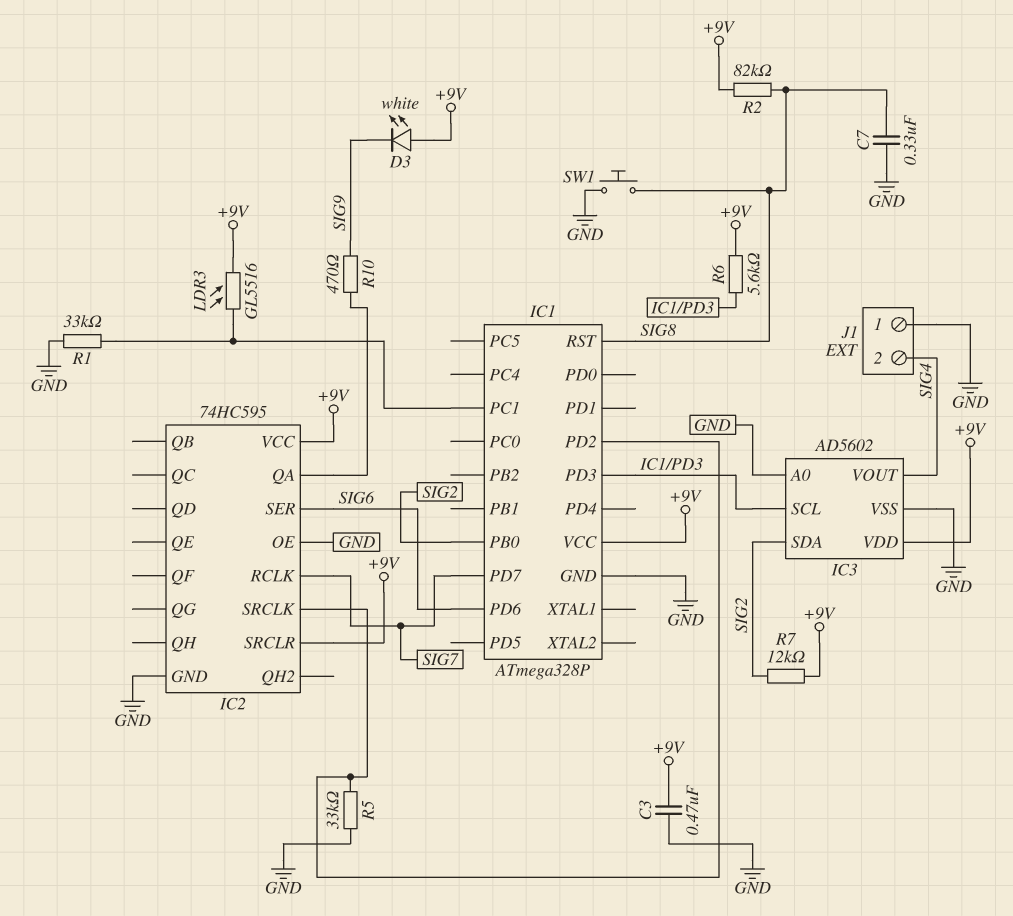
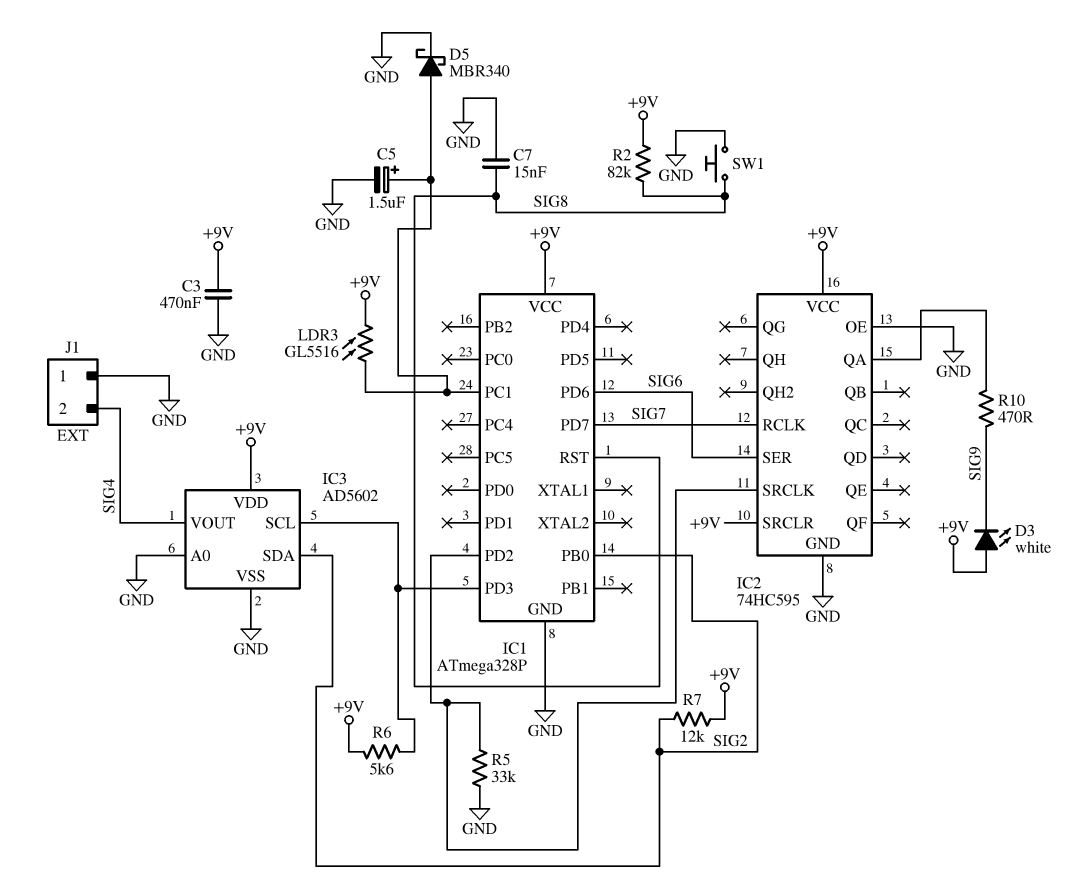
C5: none -> 1.5uF (plus IC1/PC1, minus GND)
C7: 330nF (GND, SIG8) -> 15nF (GND, SIG8)
D5: none -> schottky MBR340 (A IC1/PC1, K GND)
R1: 33k (GND, IC1/PC1) -> none

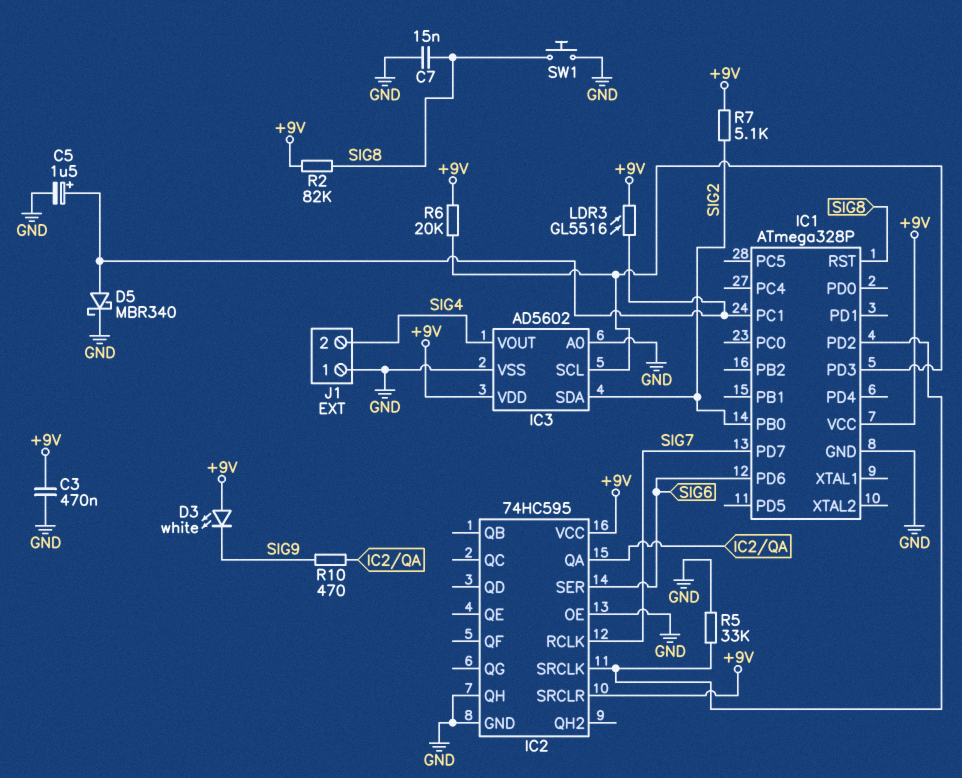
IC2 pin QH: none -> GND
R6: 5.6k (+9V, IC1/PD3) -> 20k (+9V, IC1/PD3)
R7: 12k (+9V, SIG2) -> 5.1k (+9V, SIG2)

